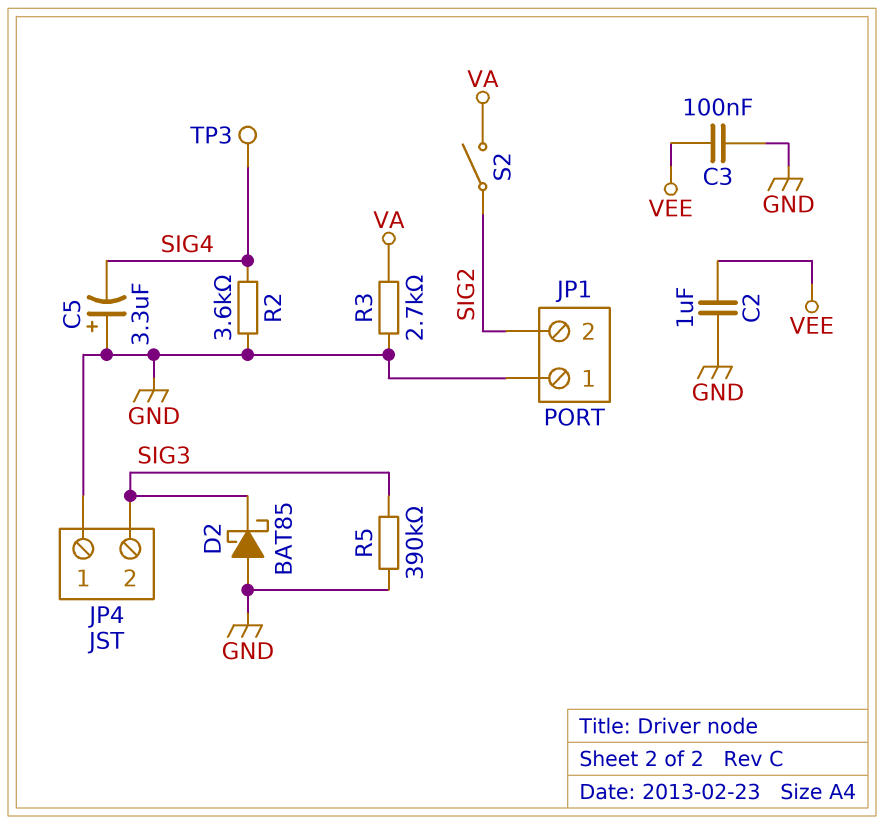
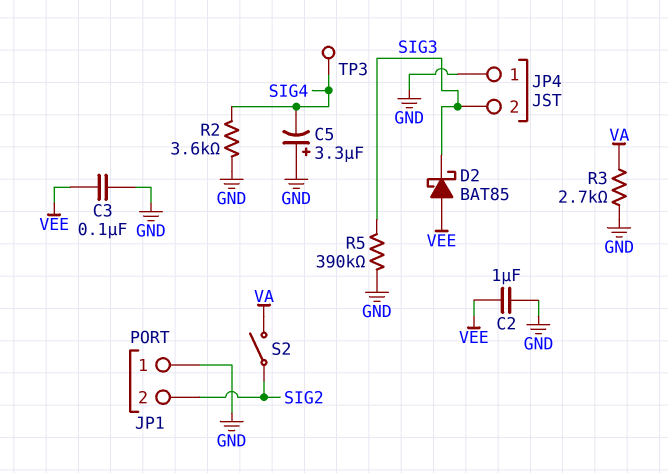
D2: schottky BAT85 (A GND, K SIG3) -> schottky BAT85 (A VEE, K SIG3)

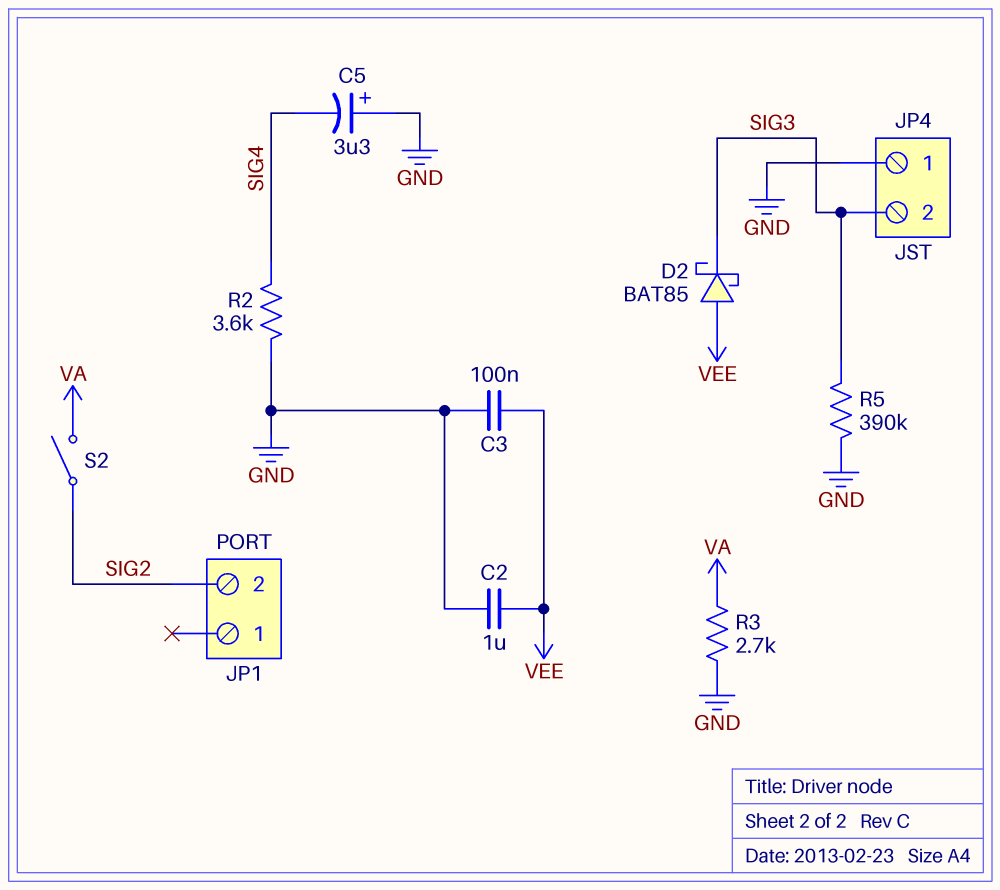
JP1 pin 1: GND -> none
TP3: test point (SIG4) -> none

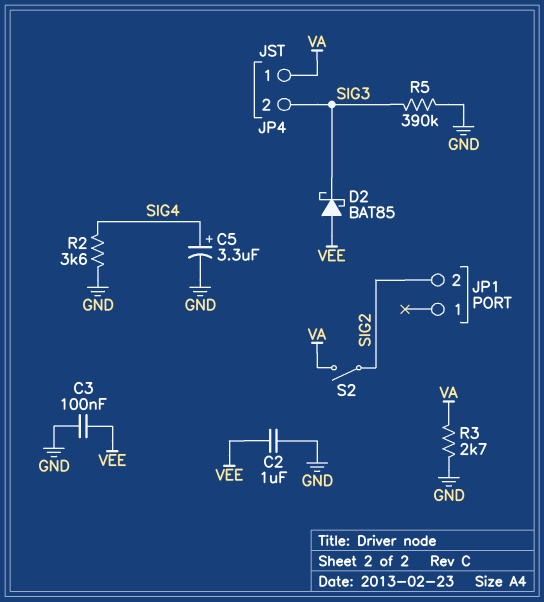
C5: 3.3uF (plus GND, minus SIG4) -> 3.3uF (plus SIG4, minus GND)
JP4 pin 1: GND -> VA

